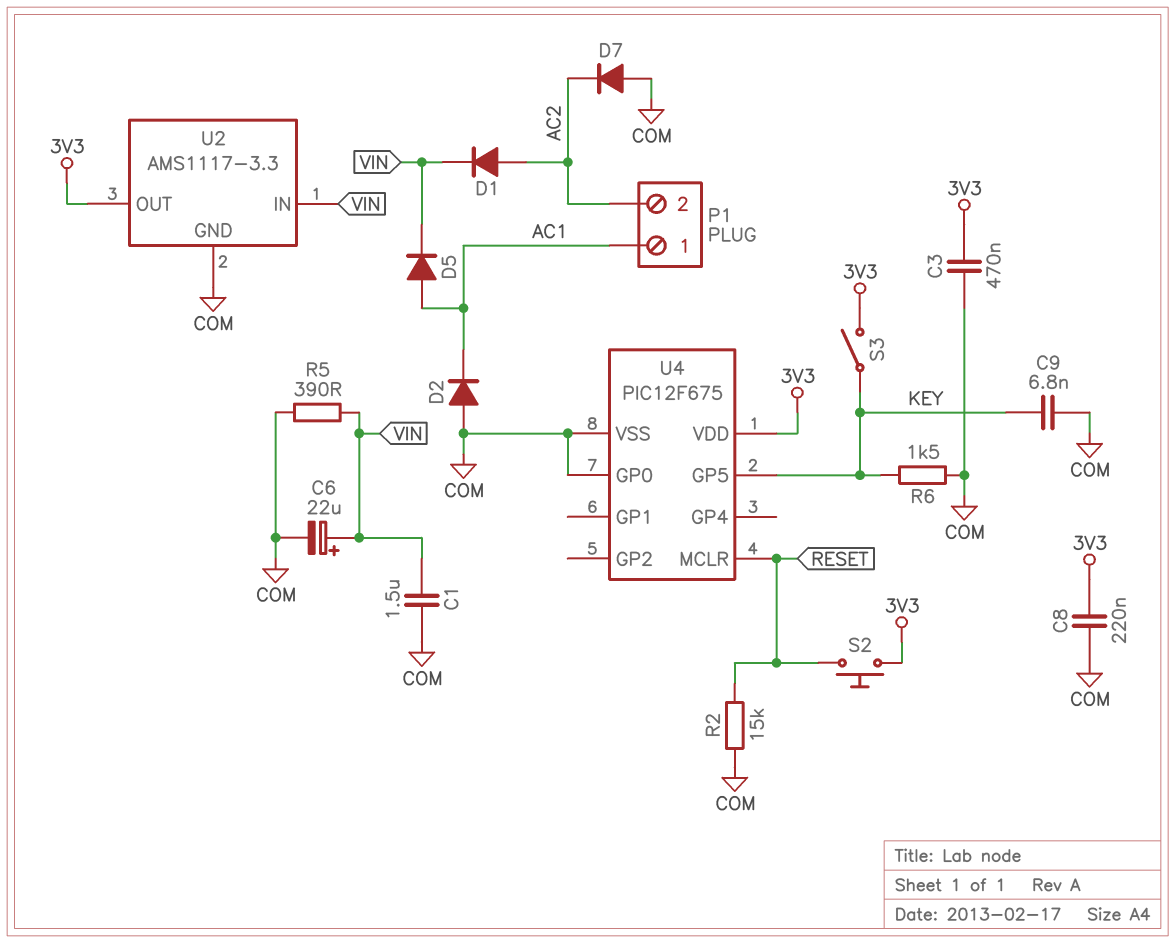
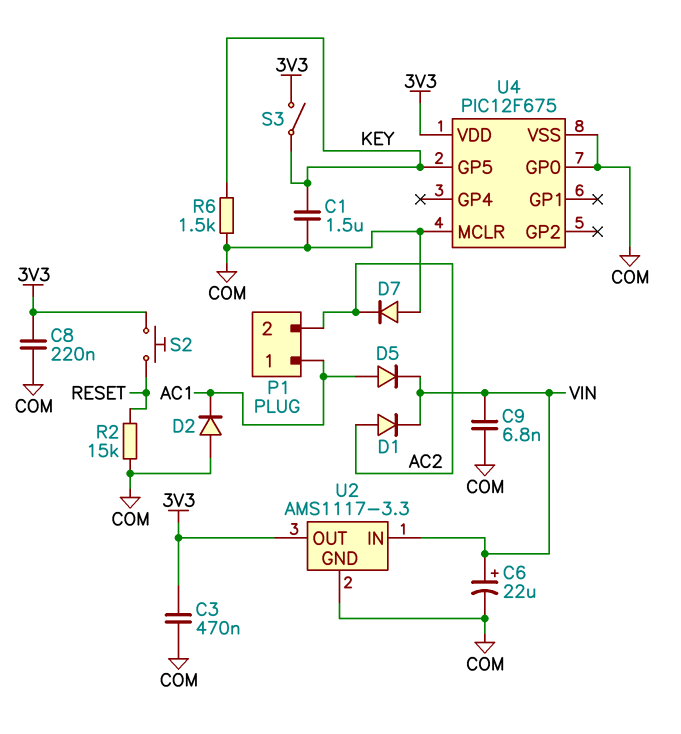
C1: 1.5uF (COM, VIN) -> 1.5uF (COM, KEY)
C9: 6.8nF (COM, KEY) -> 6.8nF (COM, VIN)
R5: 390 (COM, VIN) -> none
U4 pin MCLR: RESET -> COM

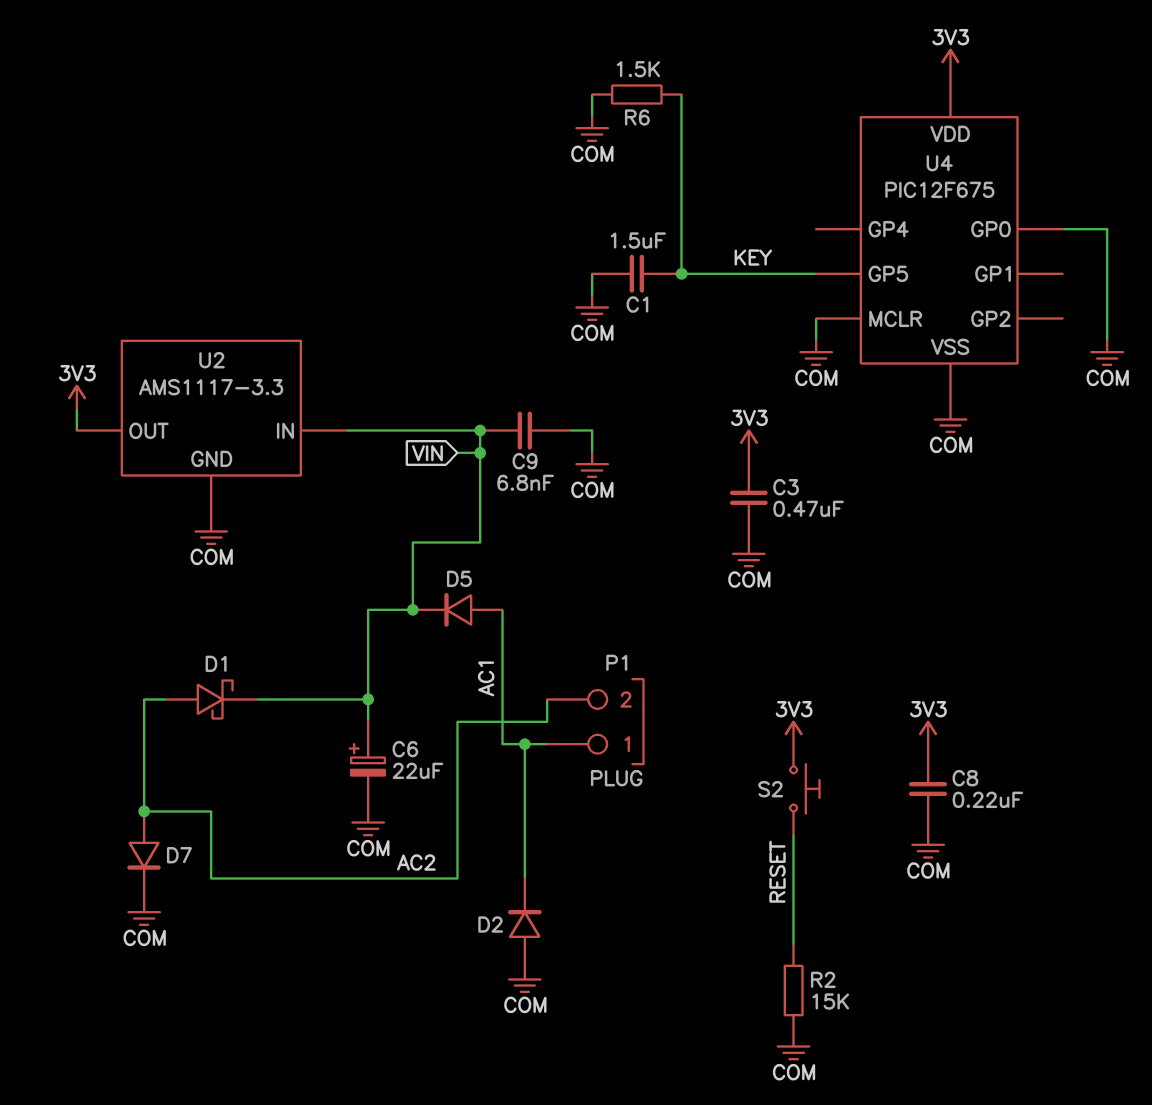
D1: diode (A AC2, K VIN) -> schottky (A AC2, K VIN)
D7: diode (A COM, K AC2) -> diode (A AC2, K COM)
S3: switch (3V3, KEY) -> none

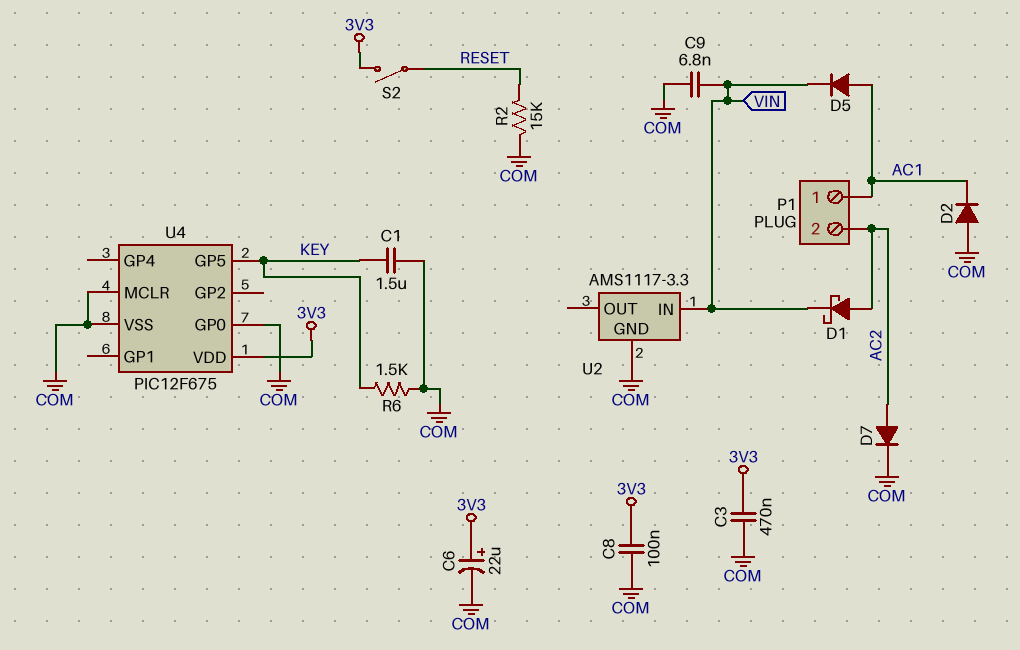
C6: 22uF (plus VIN, minus COM) -> 22uF (plus 3V3, minus COM)
C8: 220nF (3V3, COM) -> 100nF (3V3, COM)
S2: button (3V3, RESET) -> switch (3V3, RESET)
U2 pin OUT: 3V3 -> none

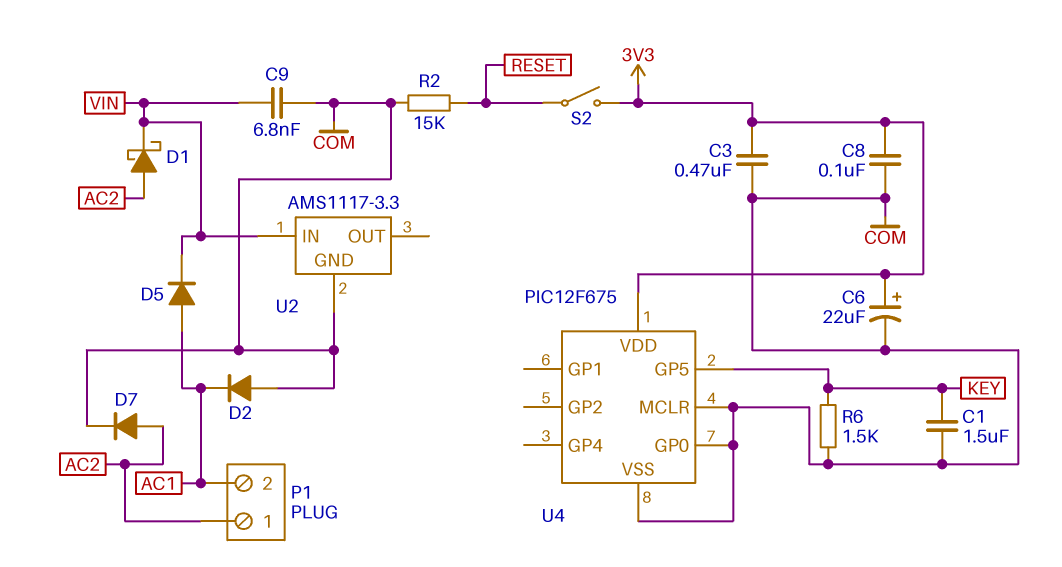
P1 pin 1: AC1 -> AC2
P1 pin 2: AC2 -> AC1

